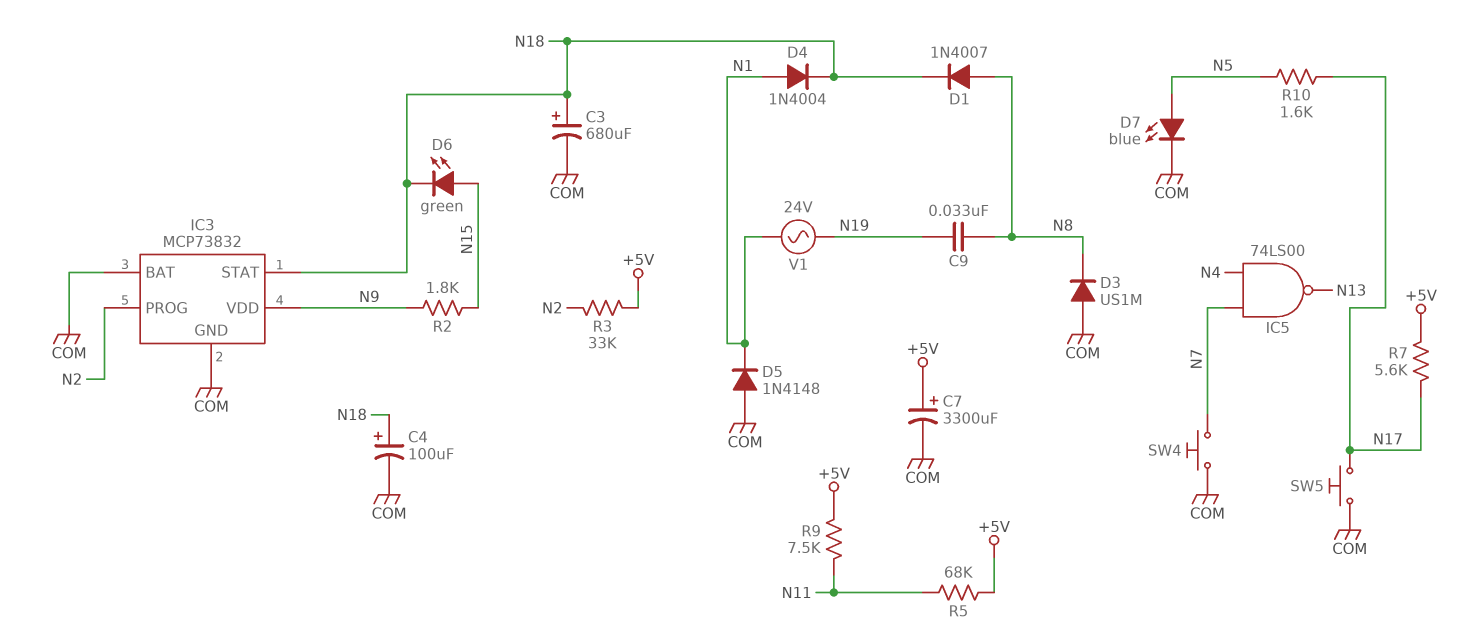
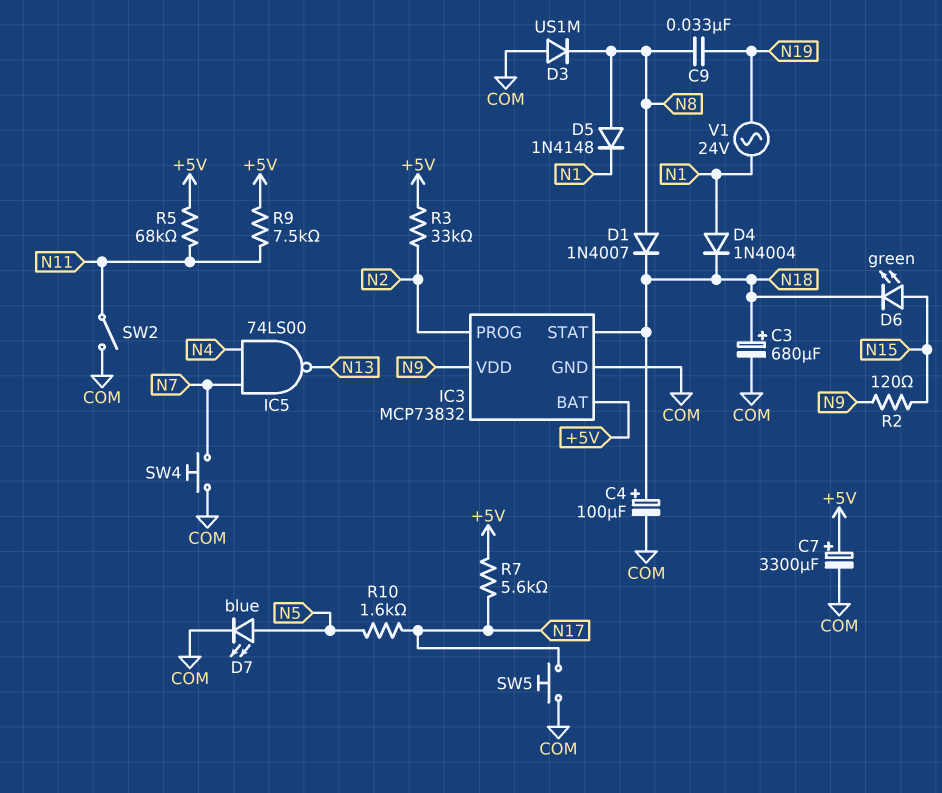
D5: diode 1N4148 (A COM, K N1) -> diode 1N4148 (A N8, K N1)
IC3 pin BAT: COM -> +5V
R2: 1.8k (N9, N15) -> 120 (N9, N15)
SW2: none -> switch (COM, N11)

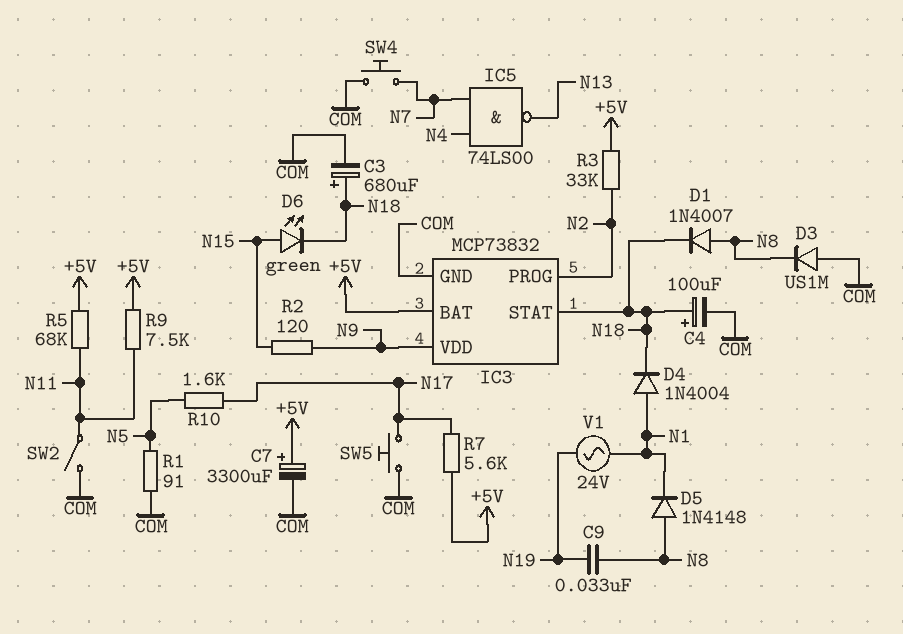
D7: LED blue (A N5, K COM) -> none
R1: none -> 91 (COM, N5)

